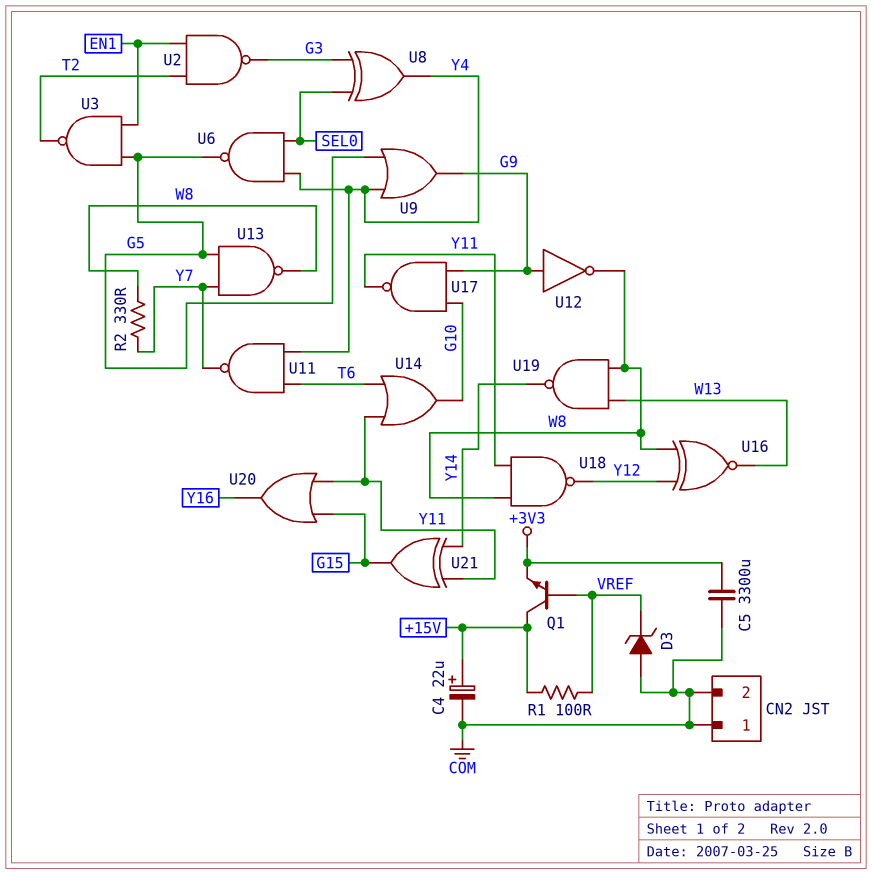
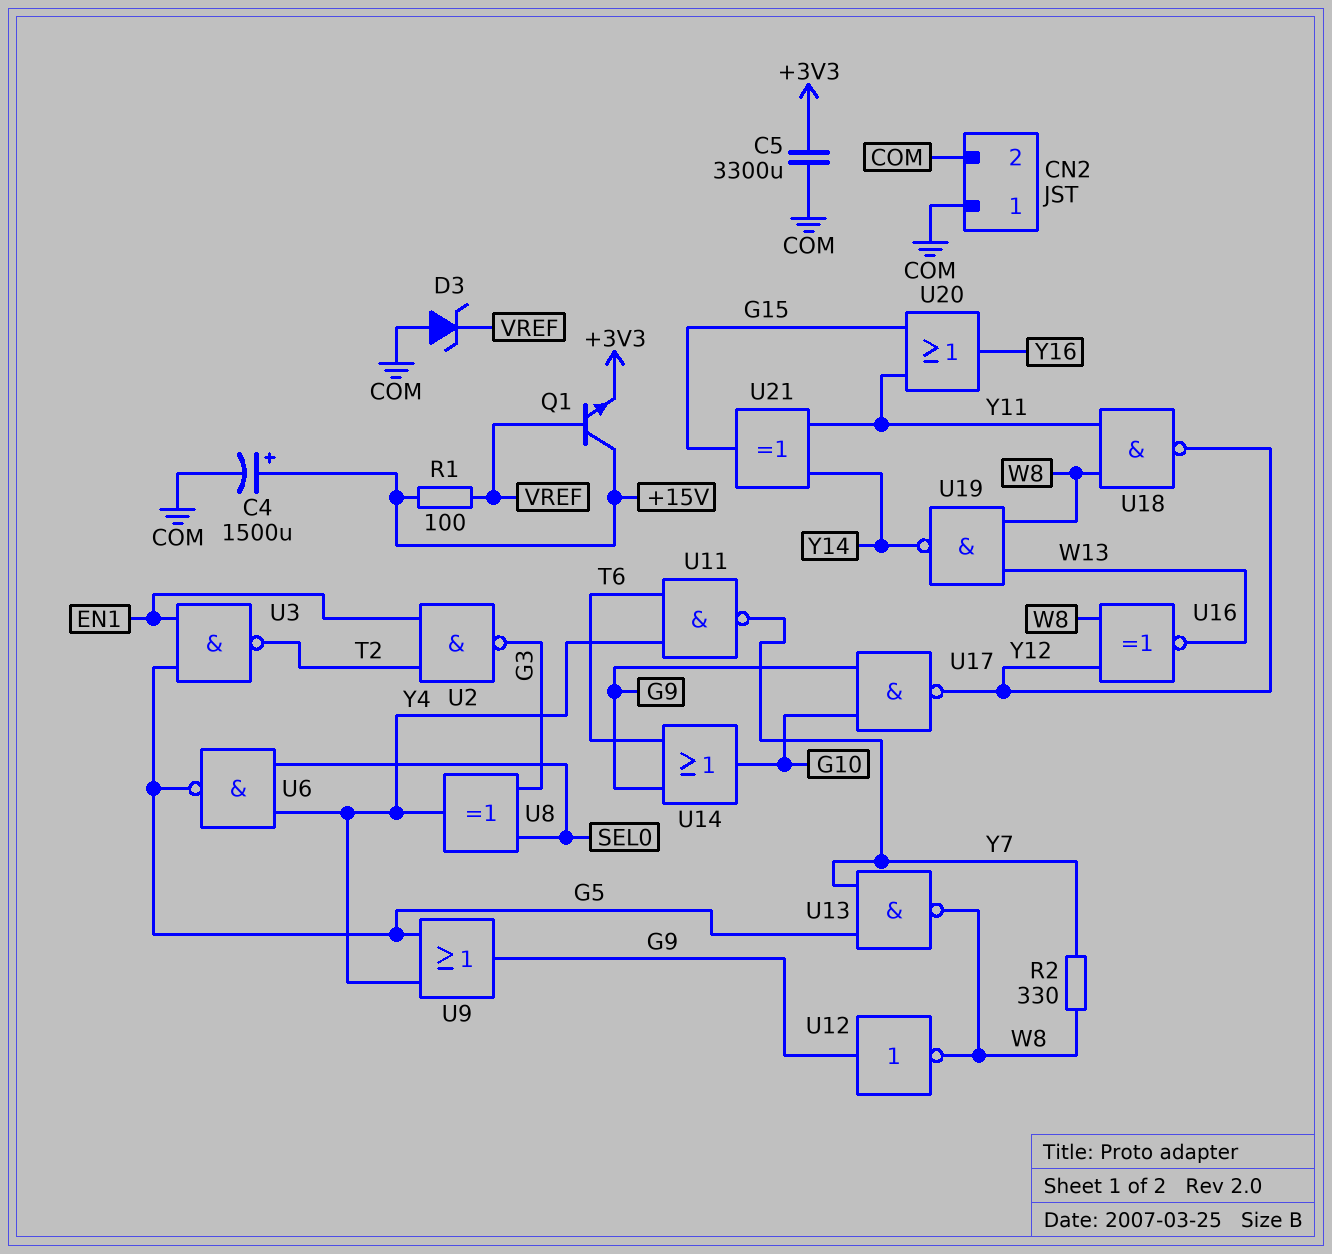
C4: 22uF (plus +15V, minus COM) -> 1500uF (plus +15V, minus COM)
U14: OR (in T6, in Y11, out G10) -> OR (in G9, in T6, out G10)
U17: NAND (in G9, in G10, out Y11) -> NAND (in G9, in G10, out Y12)

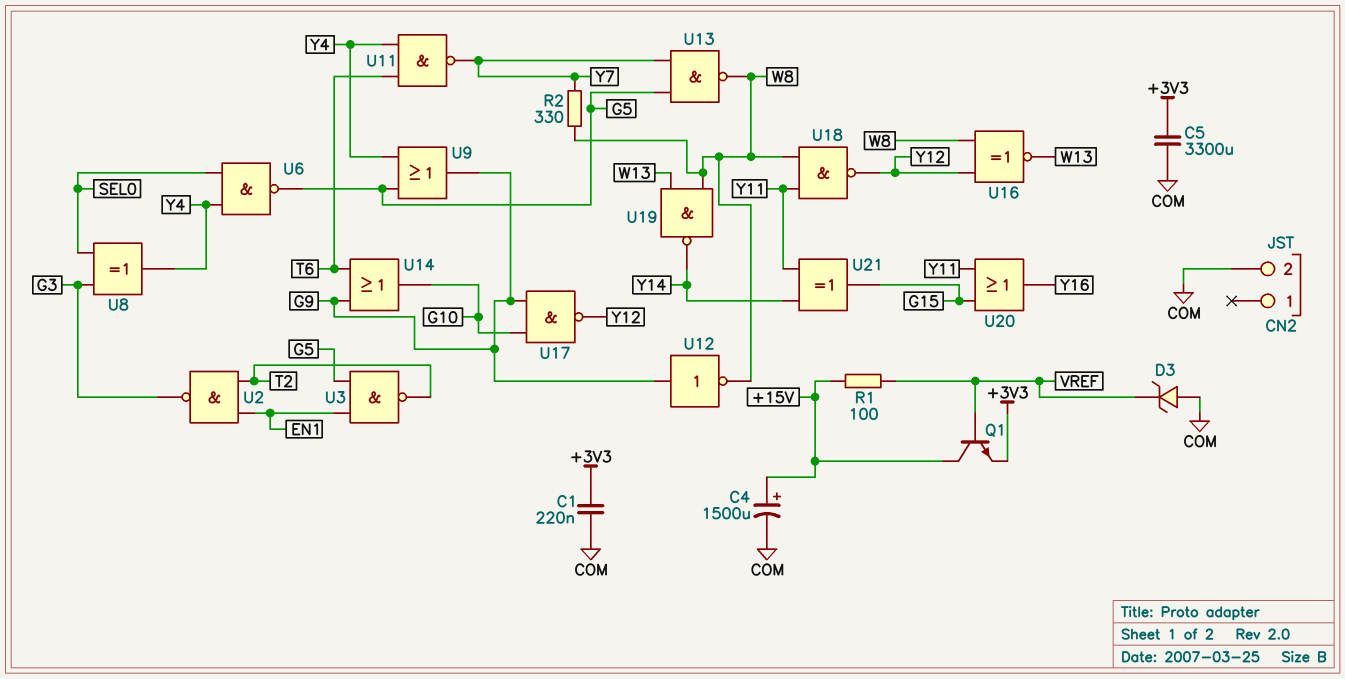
C1: none -> 220nF (+3V3, COM)
CN2 pin 1: COM -> none

